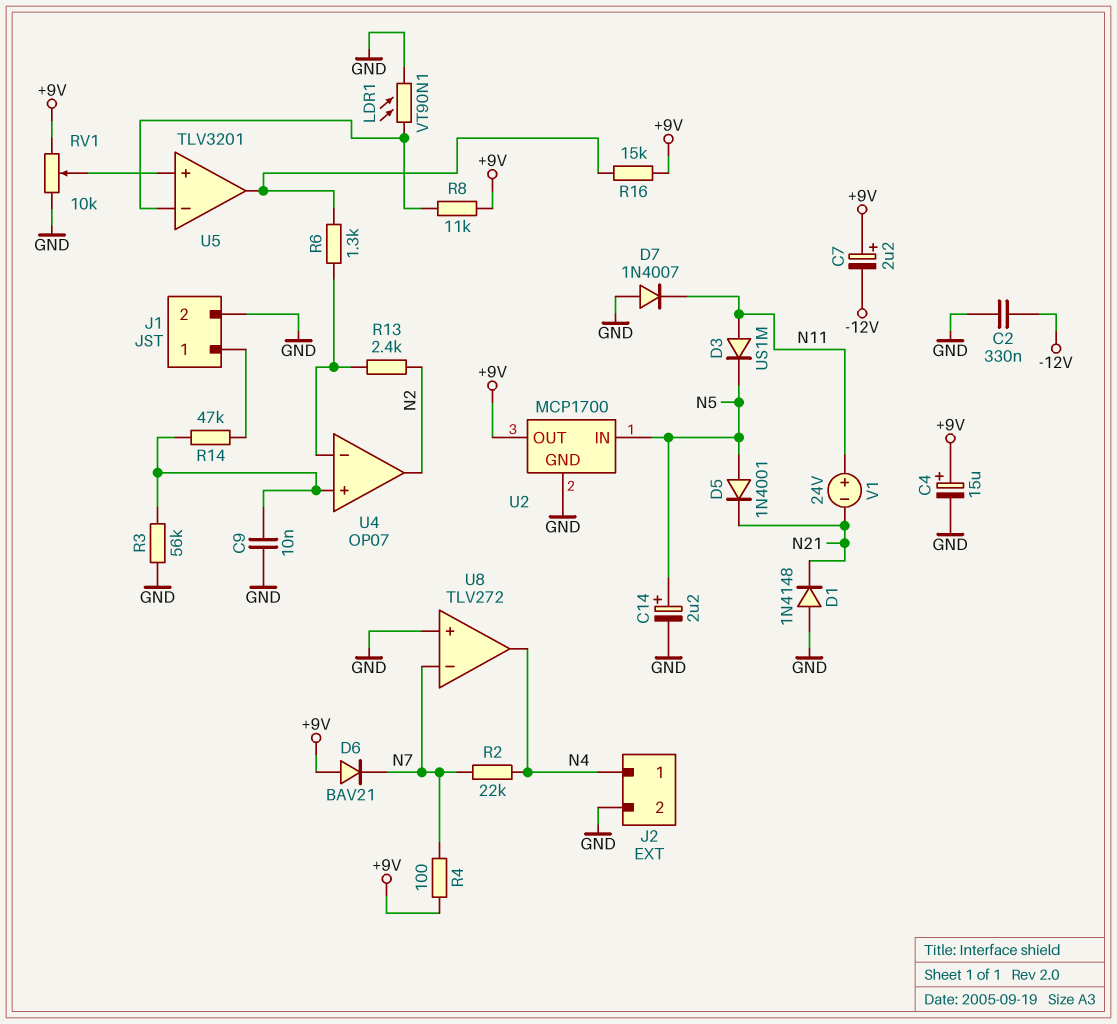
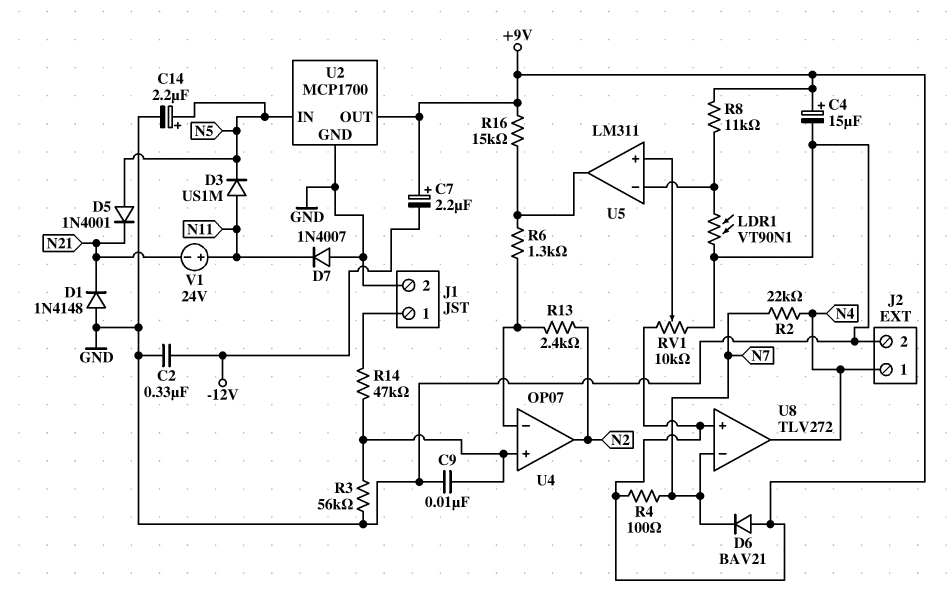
U5: TLV3201 -> LM311
U8 pin in+: GND -> +9V

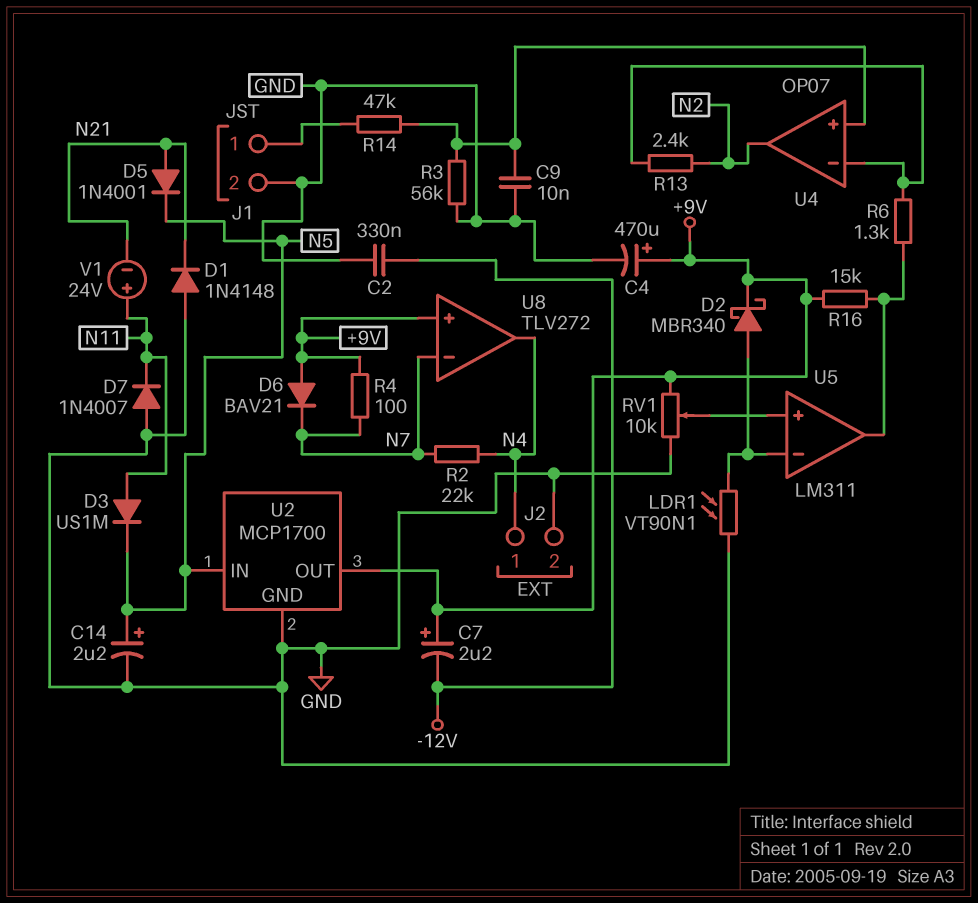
C4: 15uF (plus +9V, minus GND) -> 470uF (plus +9V, minus GND)
D2: none -> schottky MBR340 (A U5/in-, K +9V)
D5: diode 1N4001 (A N5, K N21) -> diode 1N4001 (A N21, K N5)
R8: 11k (+9V, U5/in-) -> none

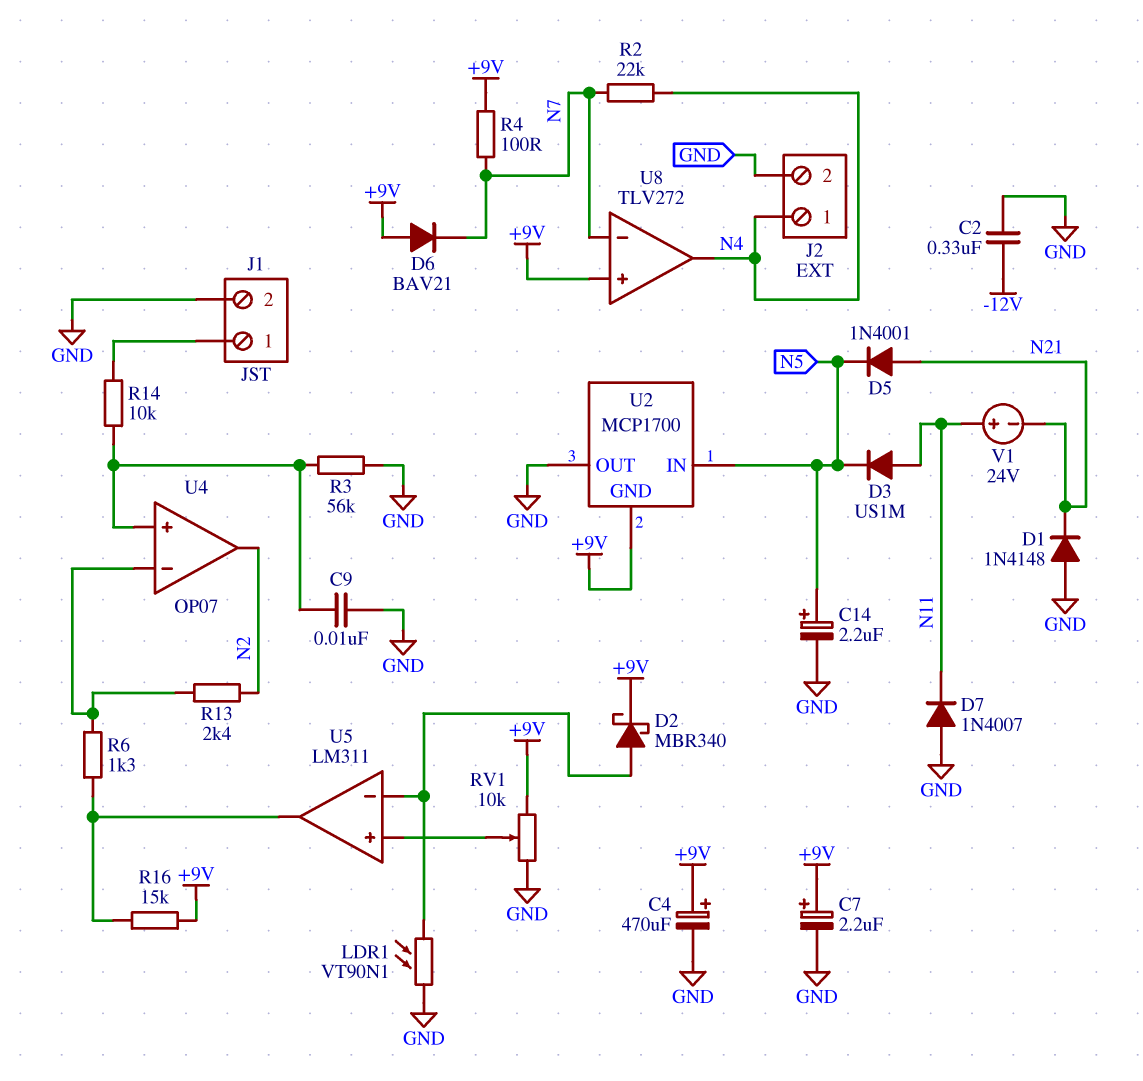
C7: 2.2uF (plus +9V, minus -12V) -> 2.2uF (plus +9V, minus GND)
R14: 47k (J1/1, U4/in+) -> 10k (J1/1, U4/in+)
U2 pin GND: GND -> +9V
U2 pin OUT: +9V -> GND

